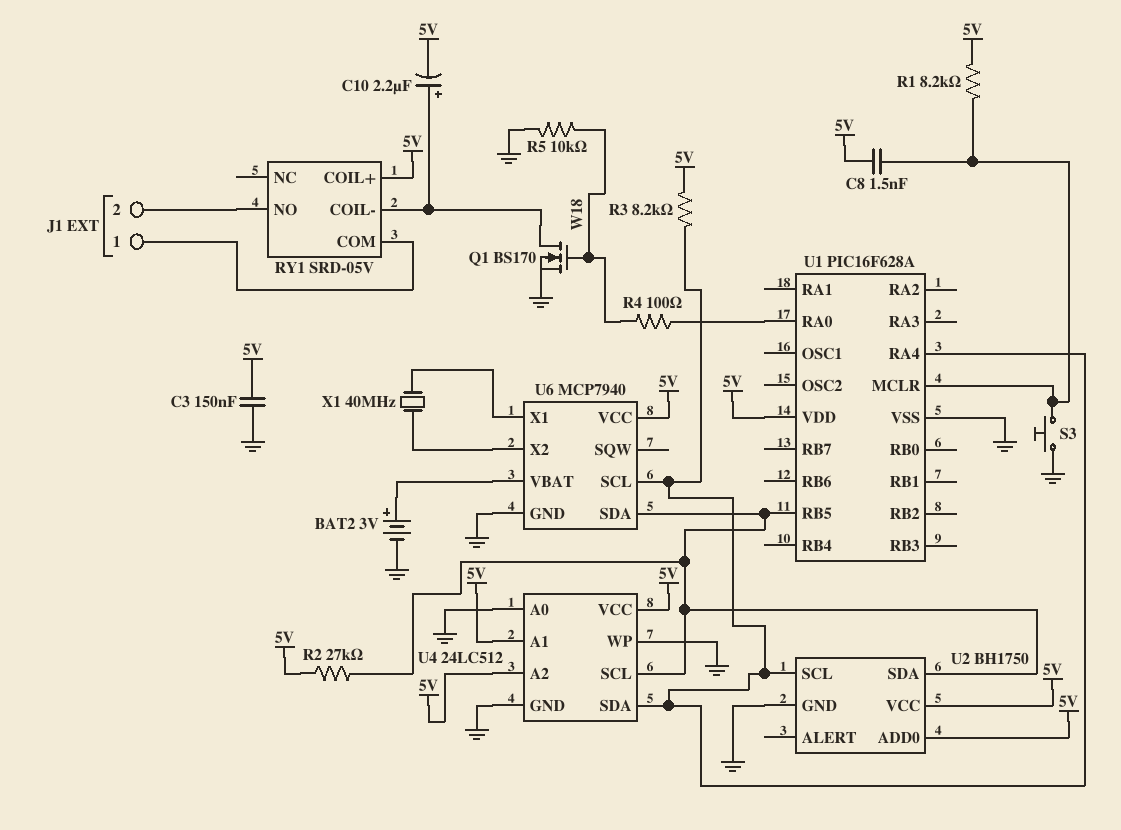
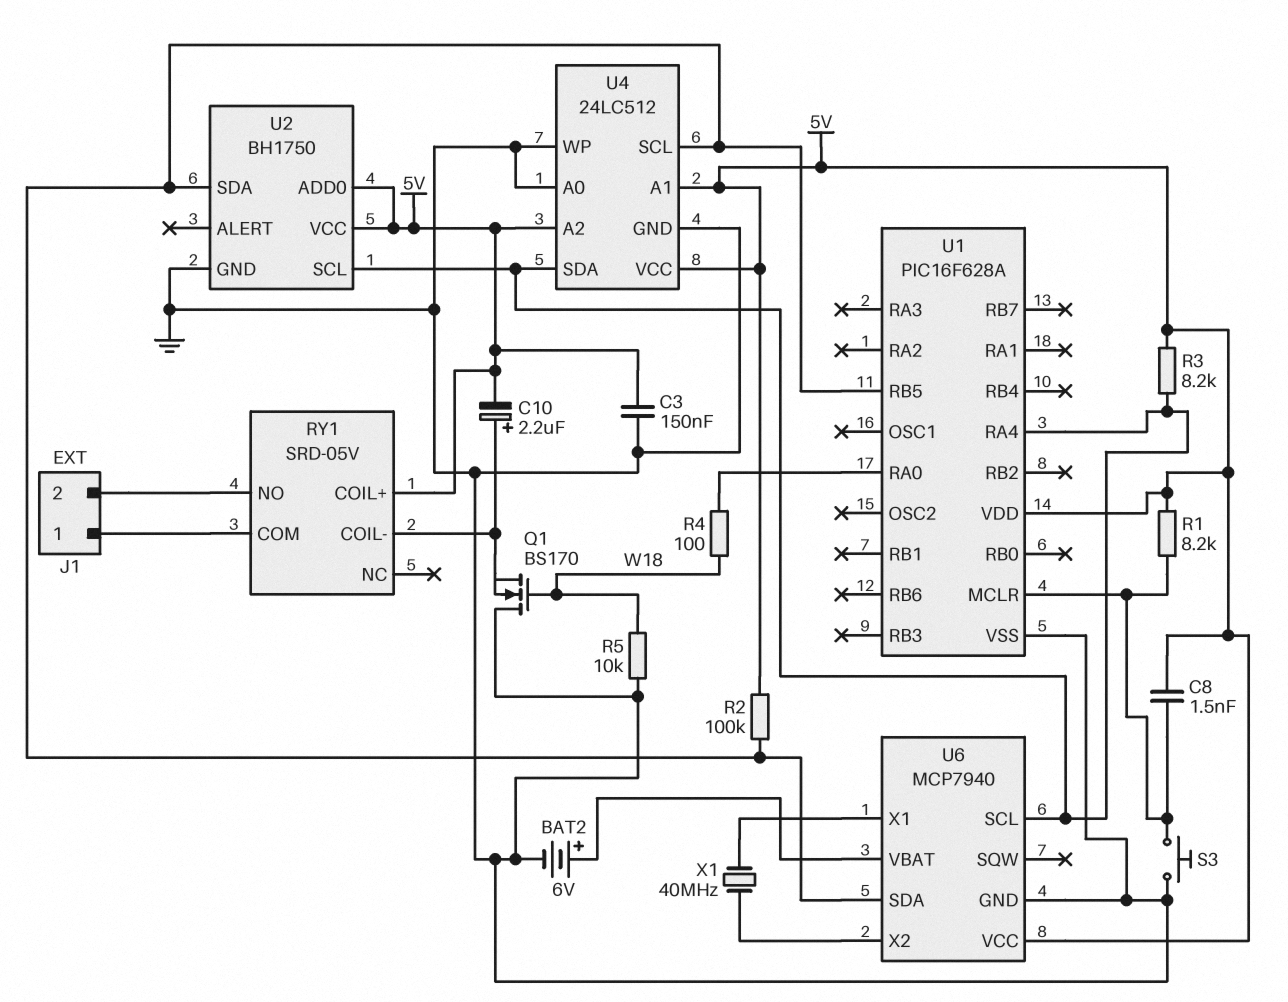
BAT2: 3V (plus U6/VBAT, minus GND) -> 6V (plus U6/VBAT, minus GND)
Q1: NMOS BS170 (G W18, D RY1/COIL-, S GND) -> NMOS BS170 (G W18, D GND, S RY1/COIL-)
R2: 27k (5V, U1/RB5) -> 100k (5V, U1/RB5)

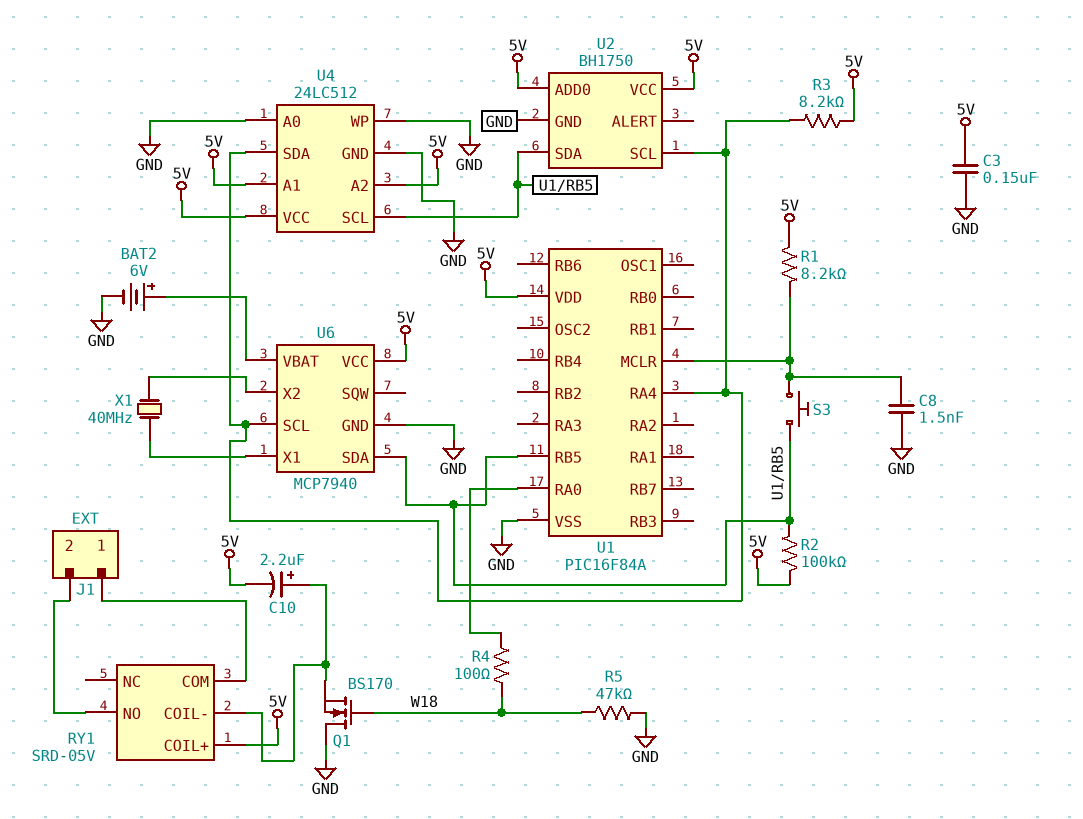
C8: 1.5nF (5V, U1/MCLR) -> 1.5nF (GND, U1/MCLR)
R5: 10k (GND, W18) -> 47k (GND, W18)
S3: button (GND, U1/MCLR) -> button (U1/MCLR, U1/RB5)
U1: PIC16F628A -> PIC16F84A

